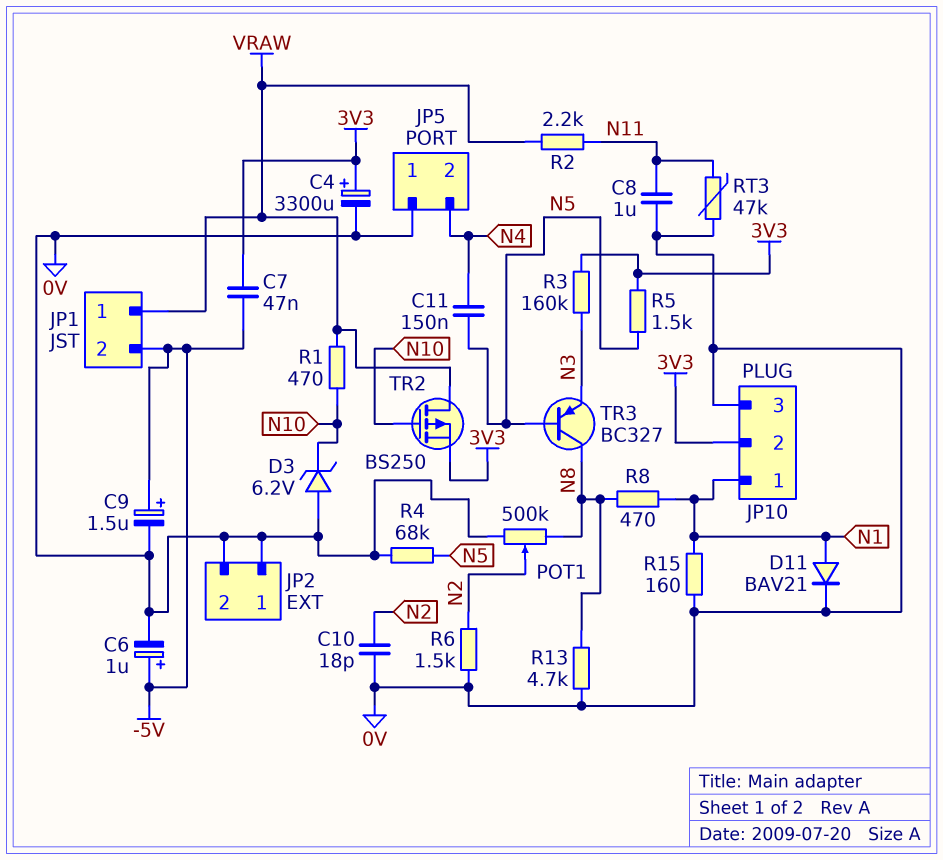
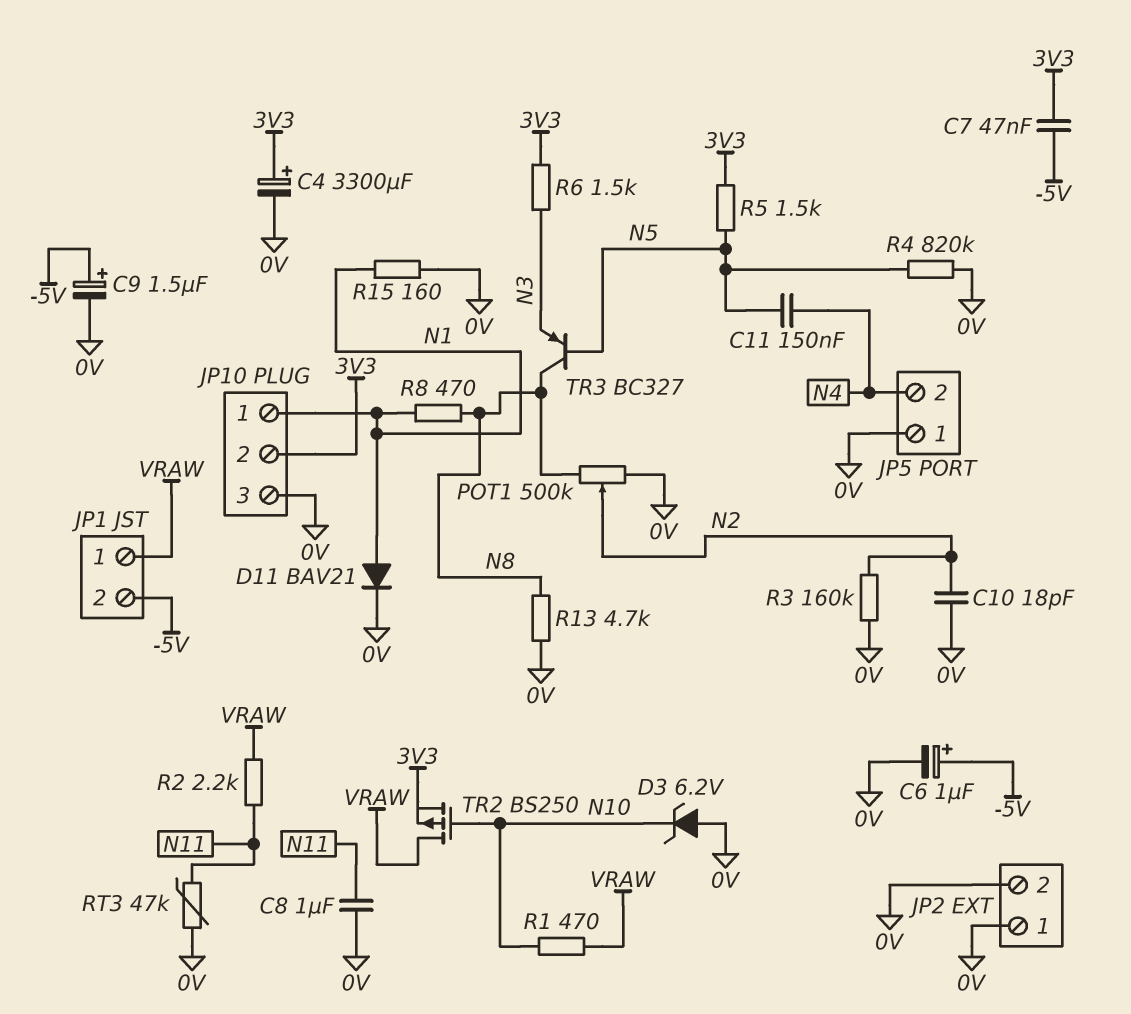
R3: 160k (3V3, N3) -> 160k (0V, N2)
R4: 68k (0V, N5) -> 820k (0V, N5)
R6: 1.5k (0V, N2) -> 1.5k (3V3, N3)

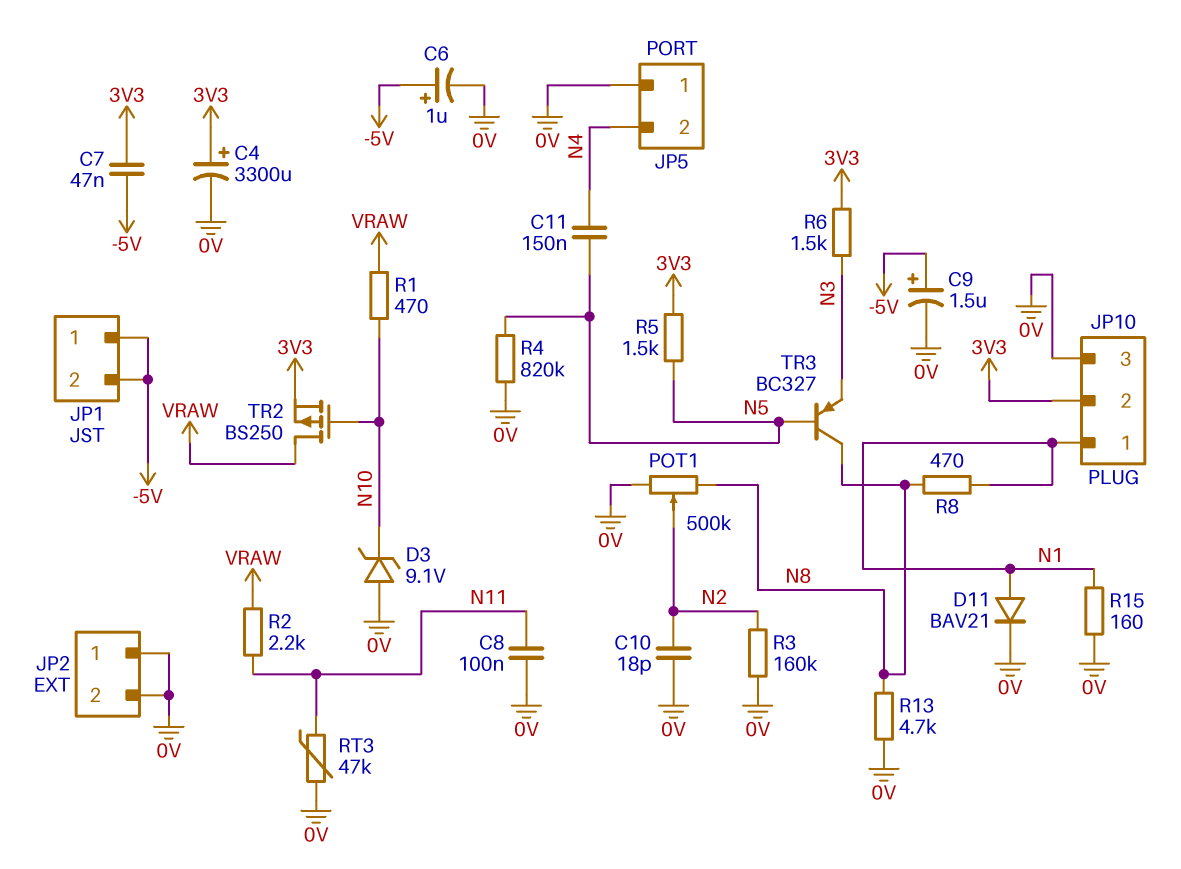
C8: 1uF (0V, N11) -> 100nF (0V, N11)
D3: zener 6.2V (A 0V, K N10) -> zener 9.1V (A 0V, K N10)
JP1 pin 1: VRAW -> -5V

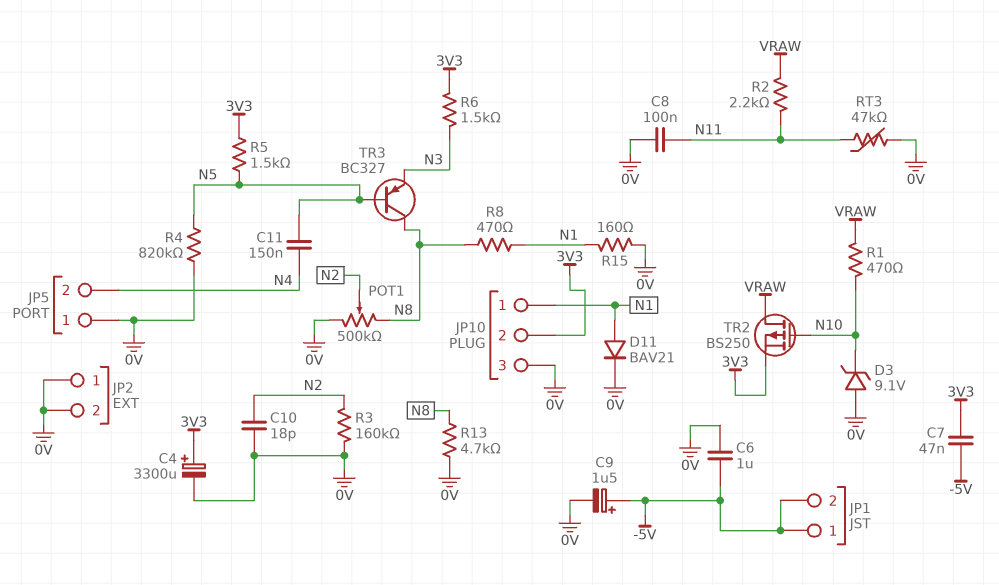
C6: 1uF (plus -5V, minus 0V) -> 1uF (-5V, 0V)

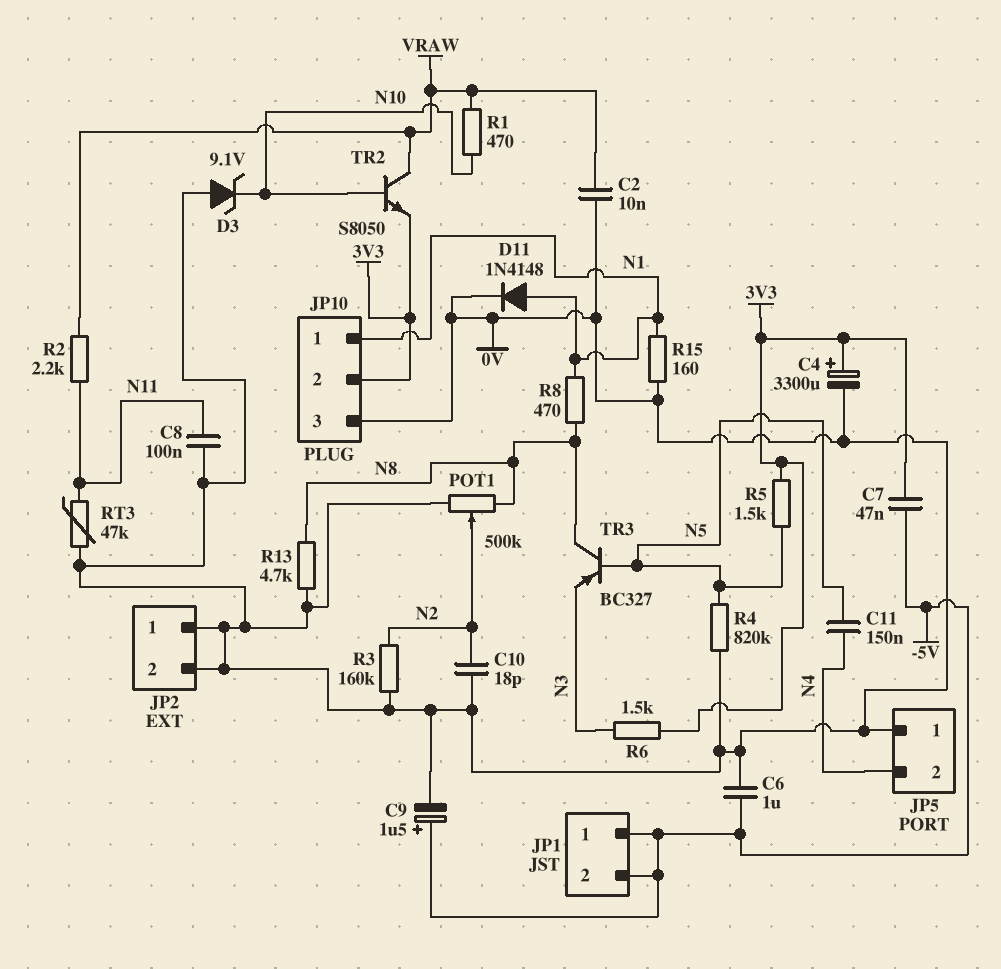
C2: none -> 10nF (0V, VRAW)
D11: diode BAV21 (A N1, K 0V) -> diode 1N4148 (A N1, K 0V)
TR2: PMOS BS250 (G N10, D VRAW, S 3V3) -> NPN S8050 (B N10, C VRAW, E 3V3)

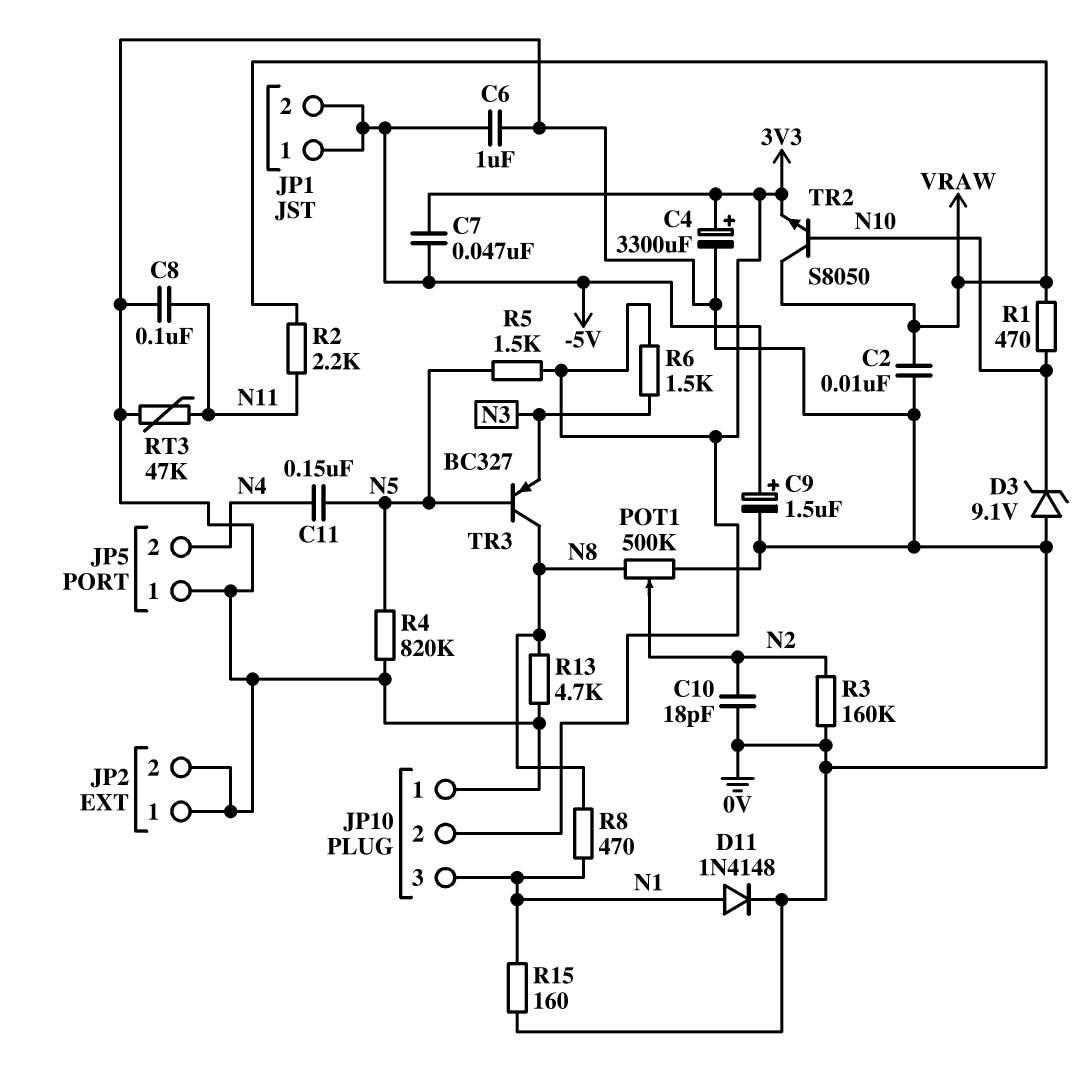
JP10 pin 1: N1 -> 0V
JP10 pin 3: 0V -> N1

